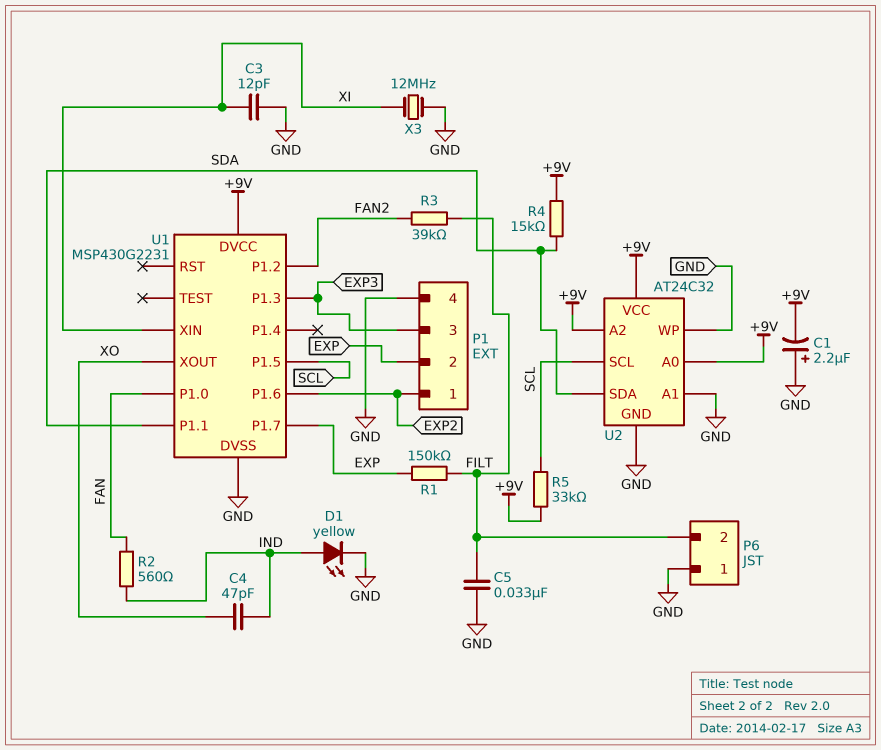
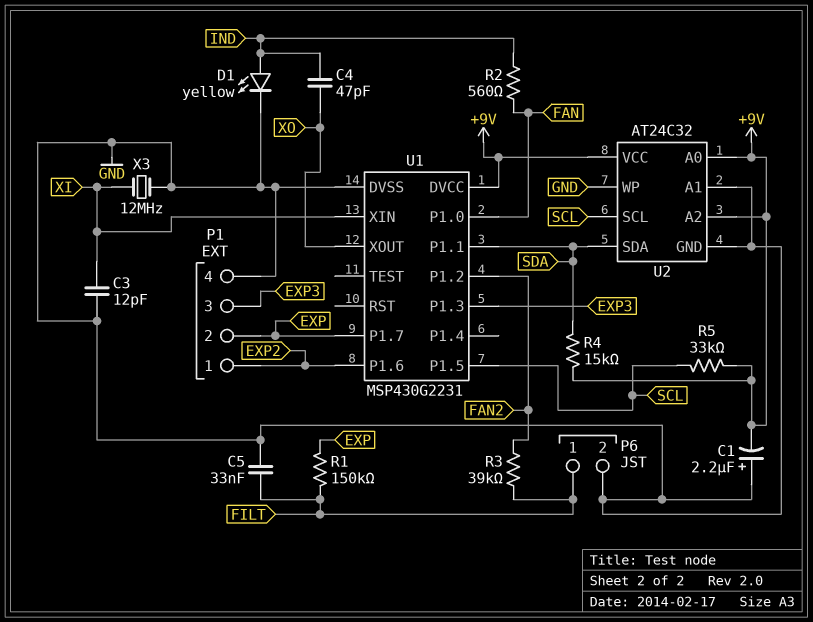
P6 pin 1: GND -> FILT
P6 pin 2: FILT -> GND

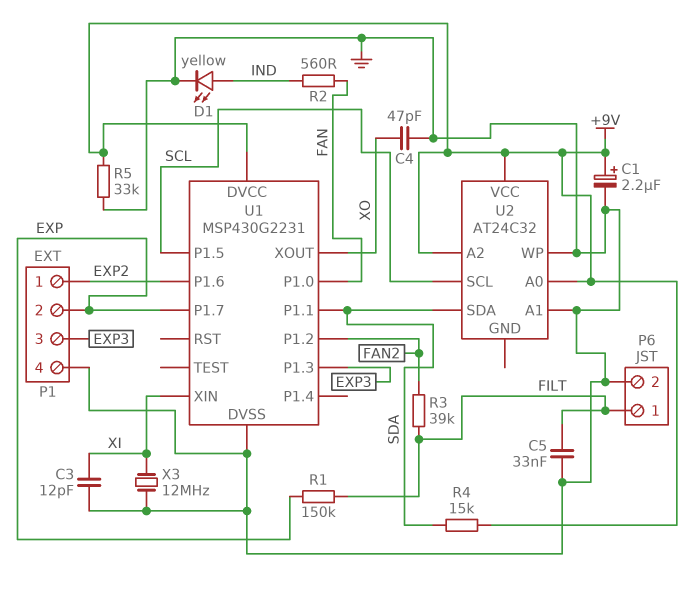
C1: 2.2uF (plus GND, minus +9V) -> 2.2uF (plus +9V, minus GND)
C4: 47pF (IND, XO) -> 47pF (GND, XO)
R5: 33k (+9V, SCL) -> 33k (+9V, GND)
U2 pin GND: GND -> none

